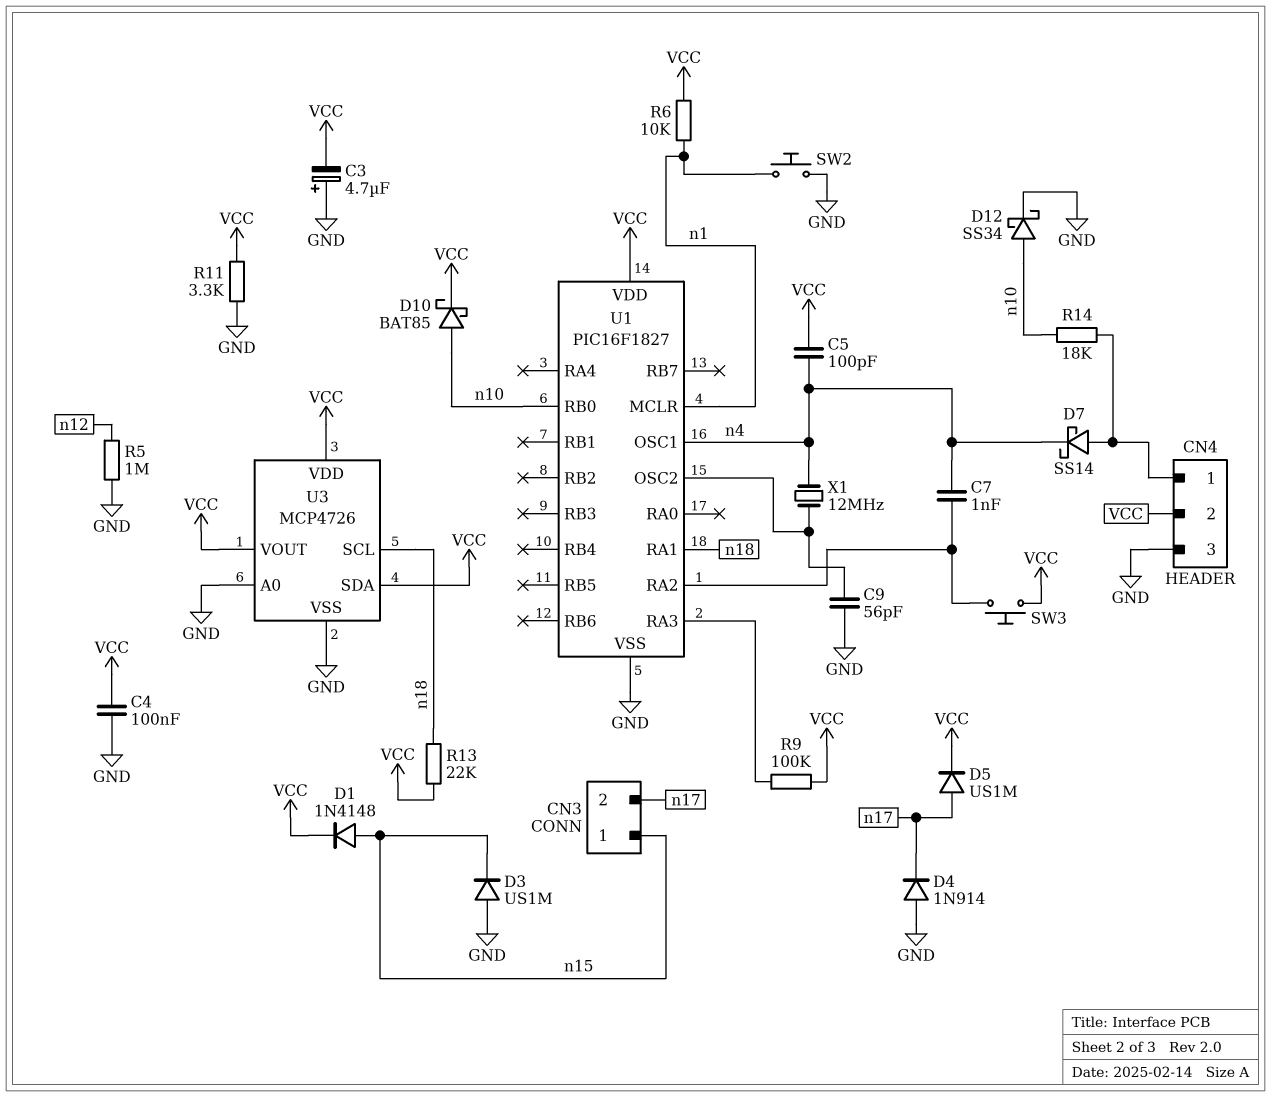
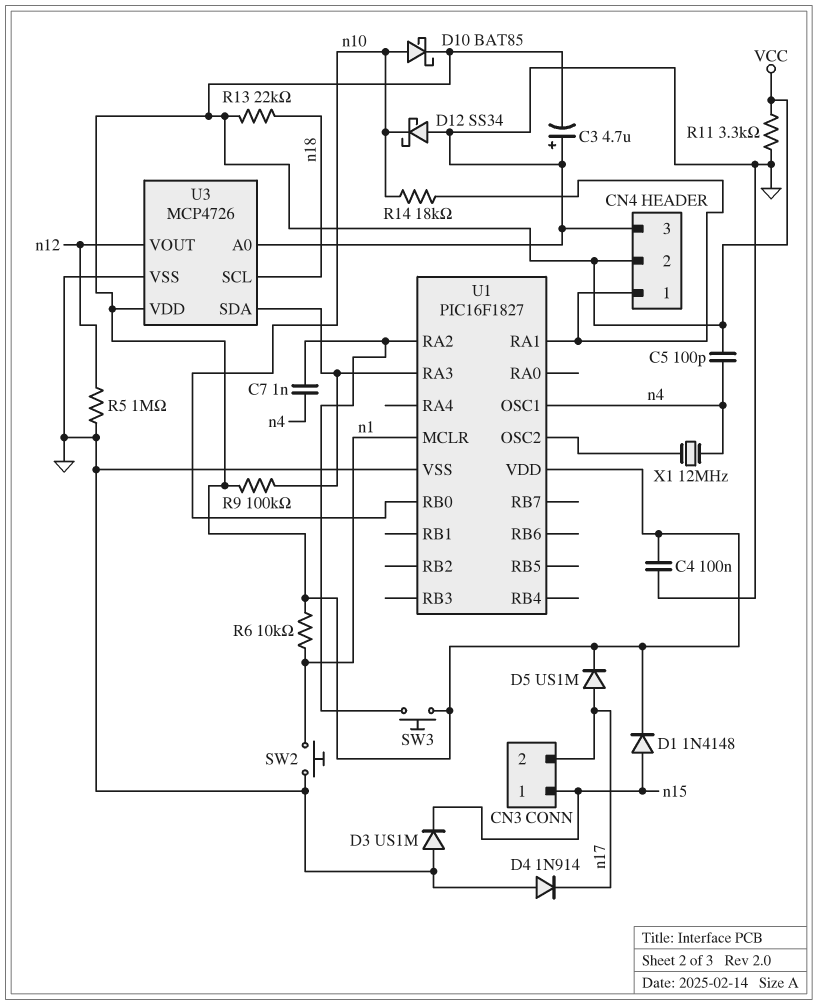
C9: 56pF (GND, U1/OSC2) -> none
D7: schottky SS14 (A CN4/1, K n4) -> none
D12: schottky SS34 (A n10, K GND) -> schottky SS34 (A GND, K n10)
U1 pin RA1: n18 -> CN4/1
U3 pin SDA: VCC -> U1/RA3
U3 pin VOUT: VCC -> n12

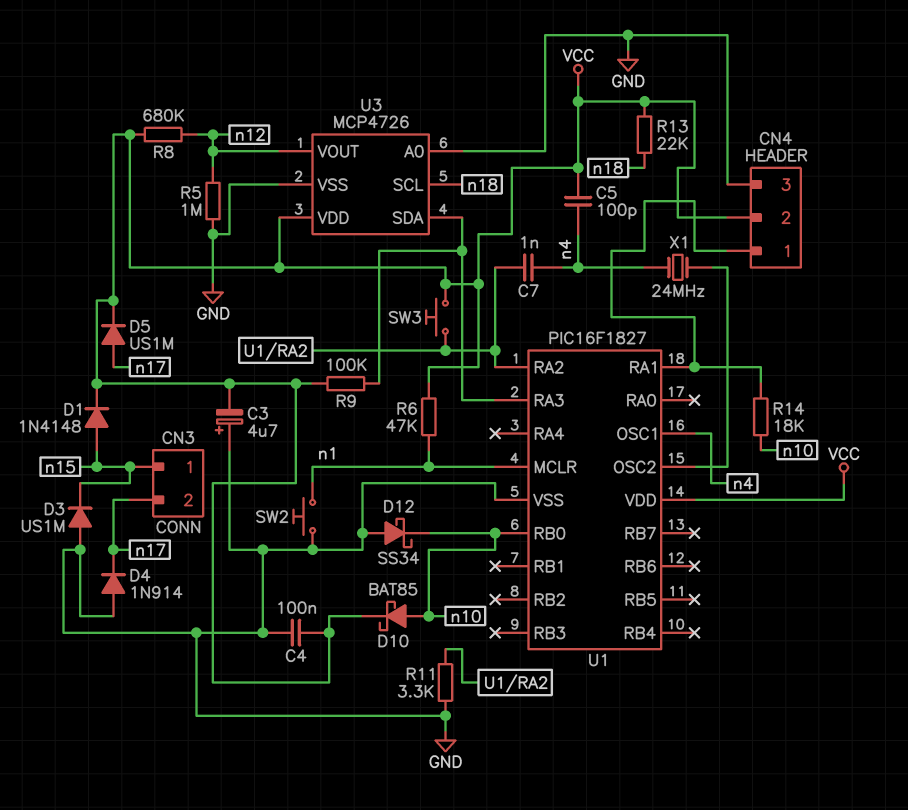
R6: 10k (VCC, n1) -> 47k (VCC, n1)
R8: none -> 680k (VCC, n12)
R11: 3.3k (GND, VCC) -> 3.3k (GND, U1/RA2)
X1: 12MHz (U1/OSC2, n4) -> 24MHz (U1/OSC2, n4)

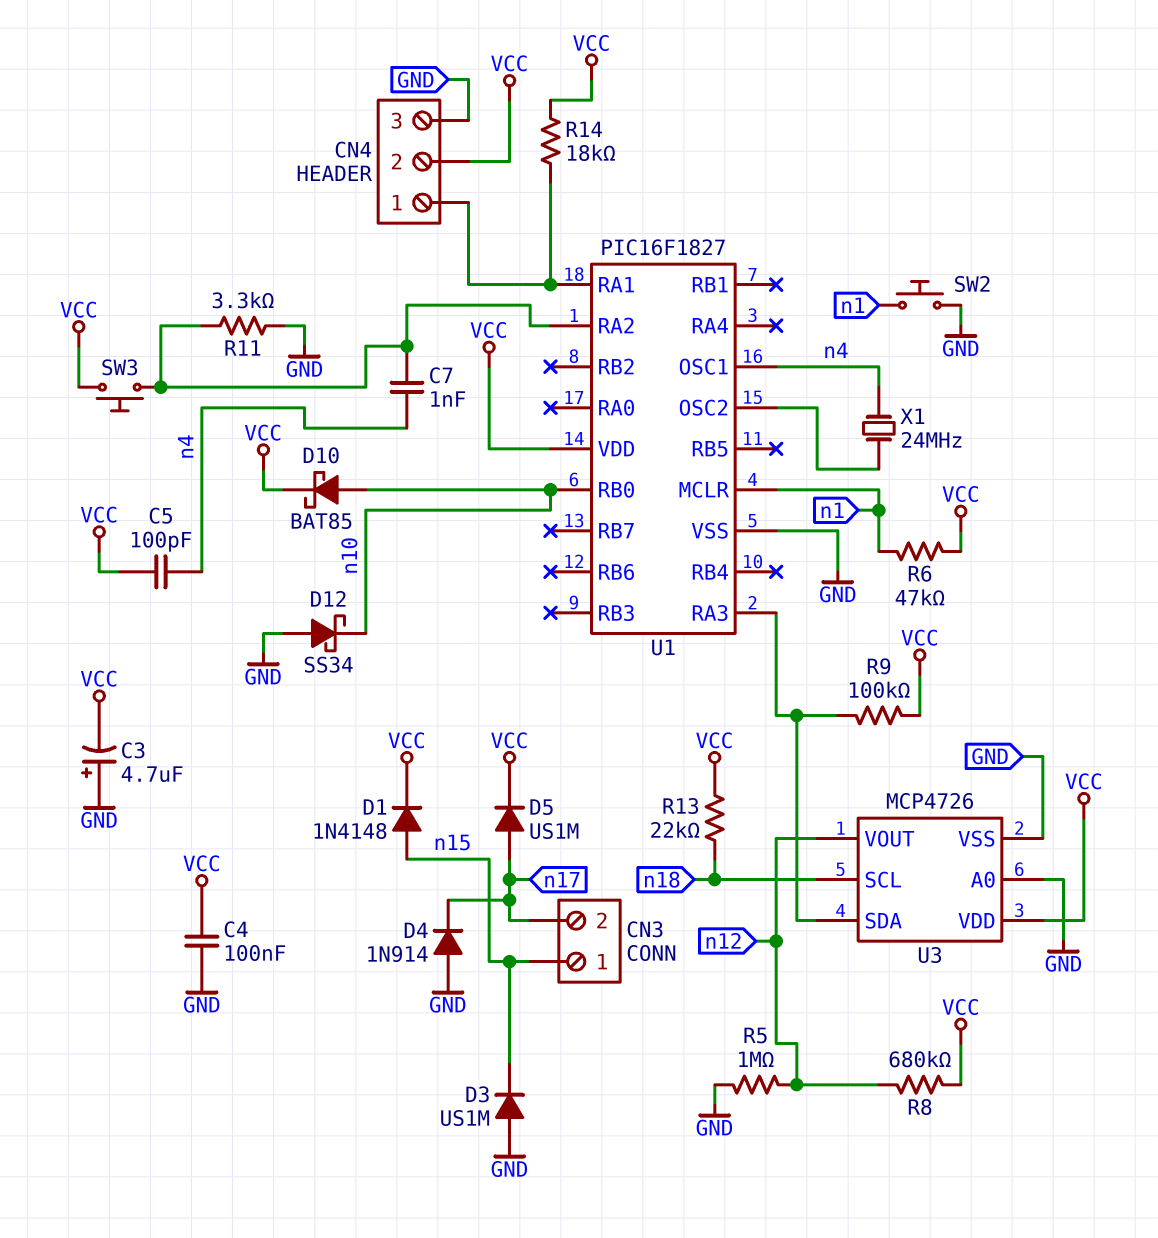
R14: 18k (CN4/1, n10) -> 18k (CN4/1, VCC)

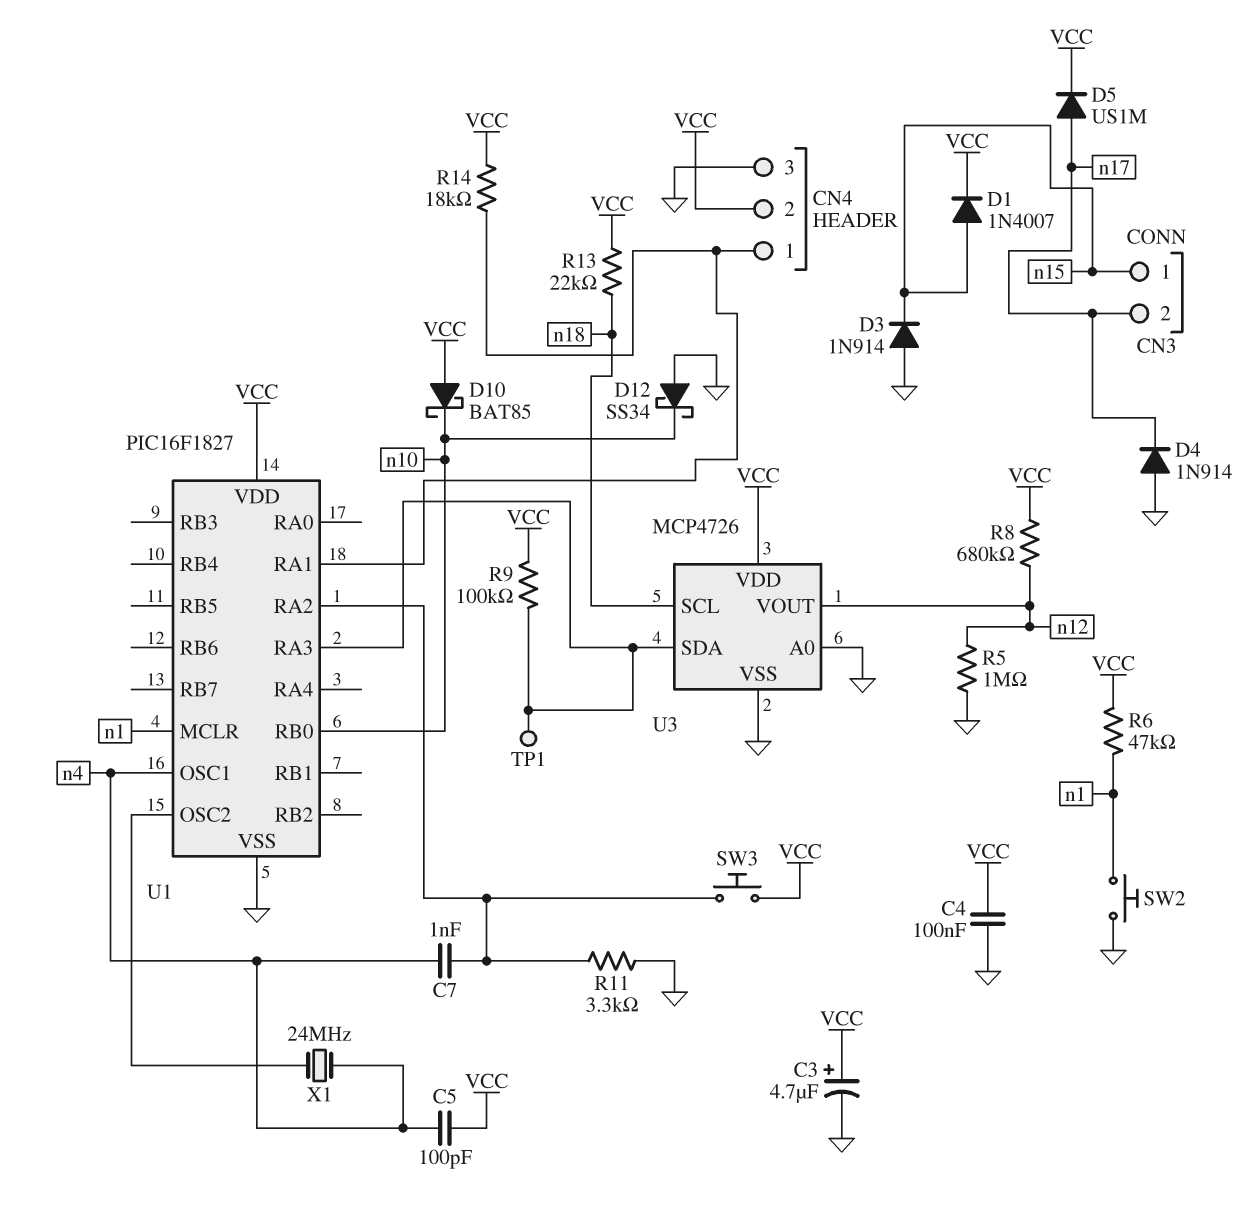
C3: 4.7uF (plus GND, minus VCC) -> 4.7uF (plus VCC, minus GND)
D1: diode 1N4148 (A n15, K VCC) -> diode 1N4007 (A n15, K VCC)
D3: diode US1M (A GND, K n15) -> diode 1N914 (A GND, K n15)
D10: schottky BAT85 (A n10, K VCC) -> schottky BAT85 (A VCC, K n10)
TP1: none -> test point (U1/RA3)

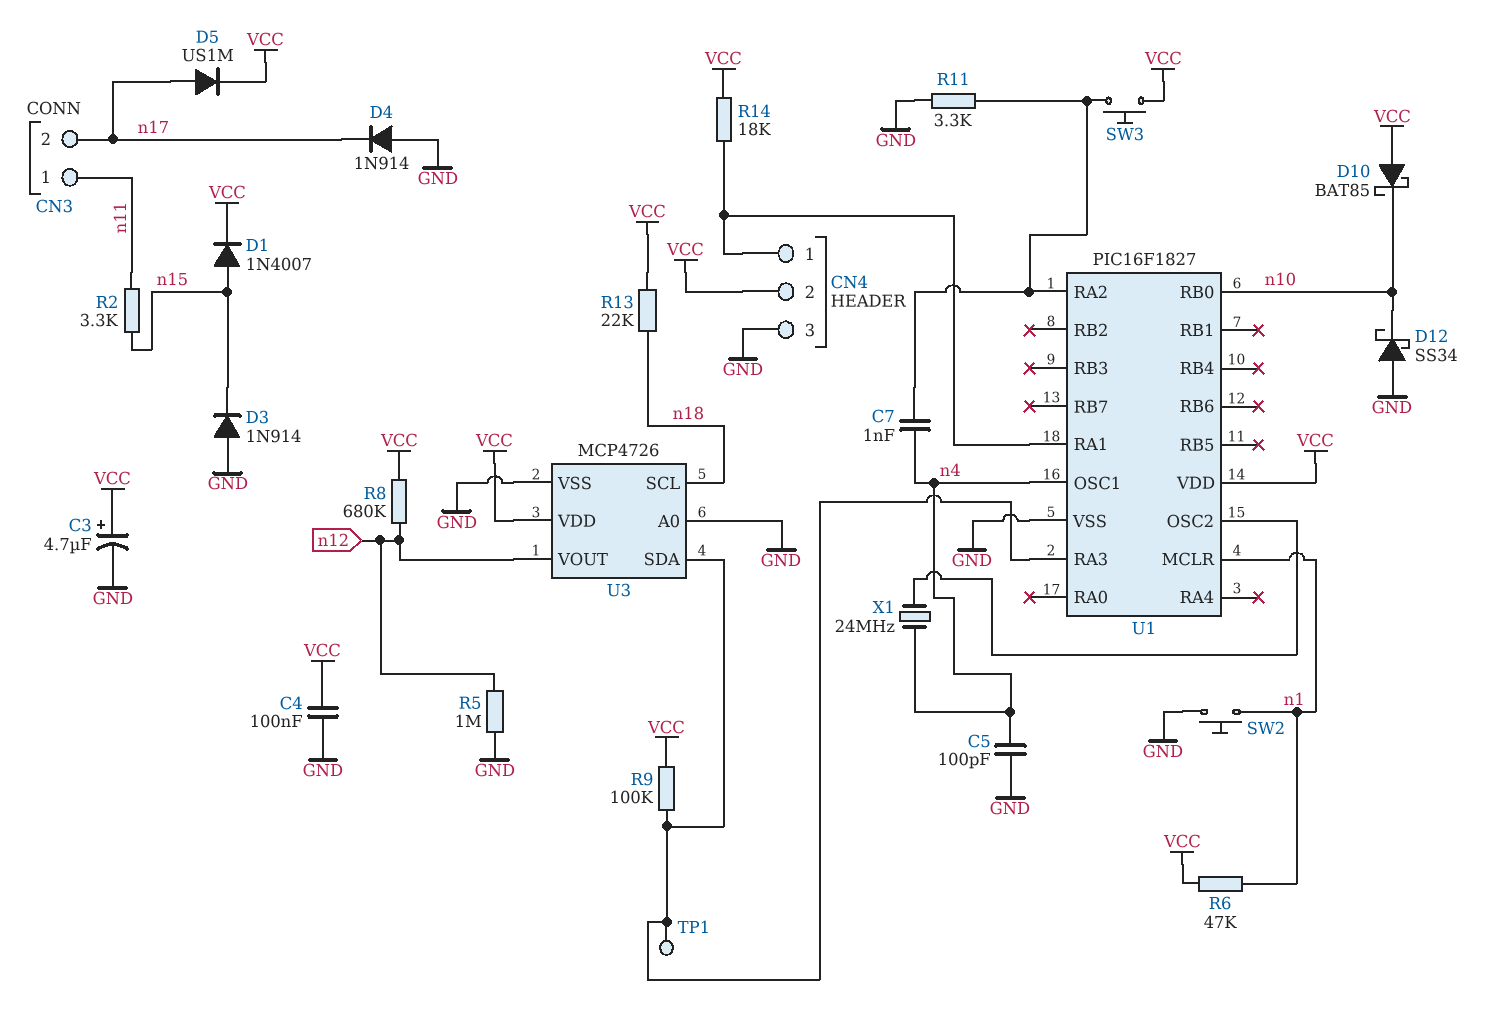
C5: 100pF (VCC, n4) -> 100pF (GND, n4)
CN3 pin 1: n15 -> n11
R2: none -> 3.3k (n11, n15)

